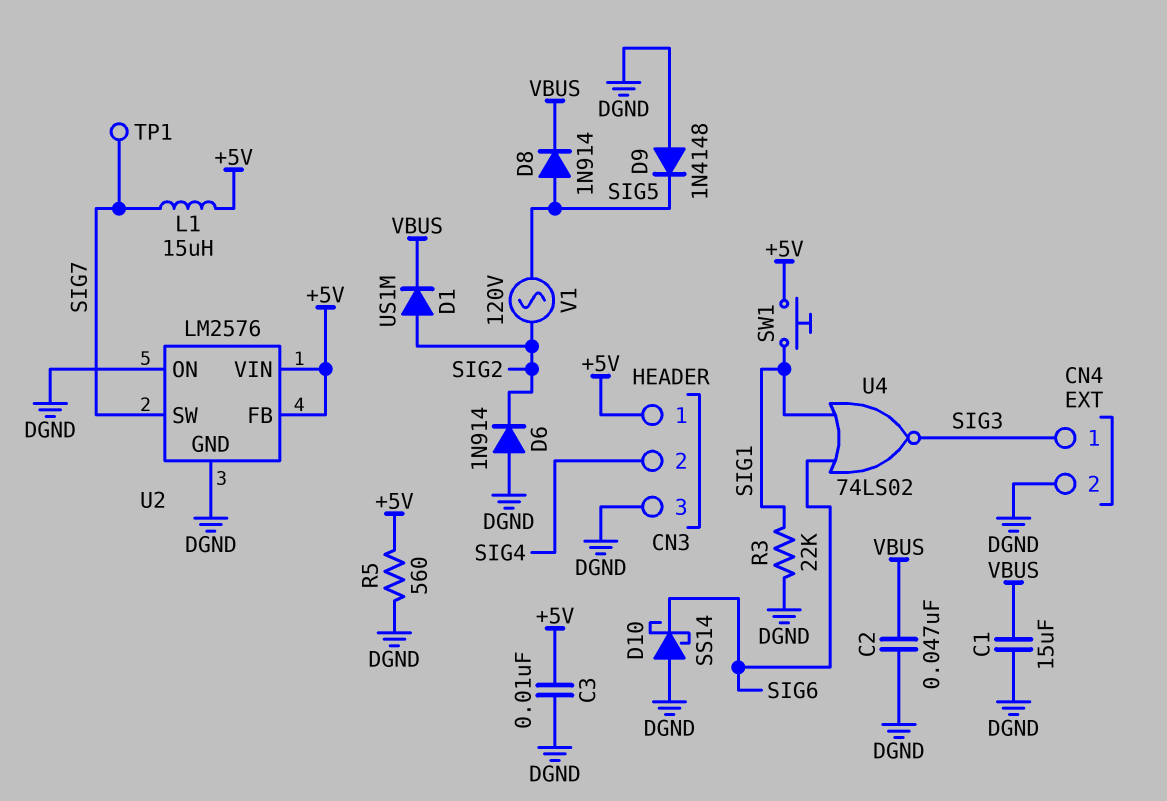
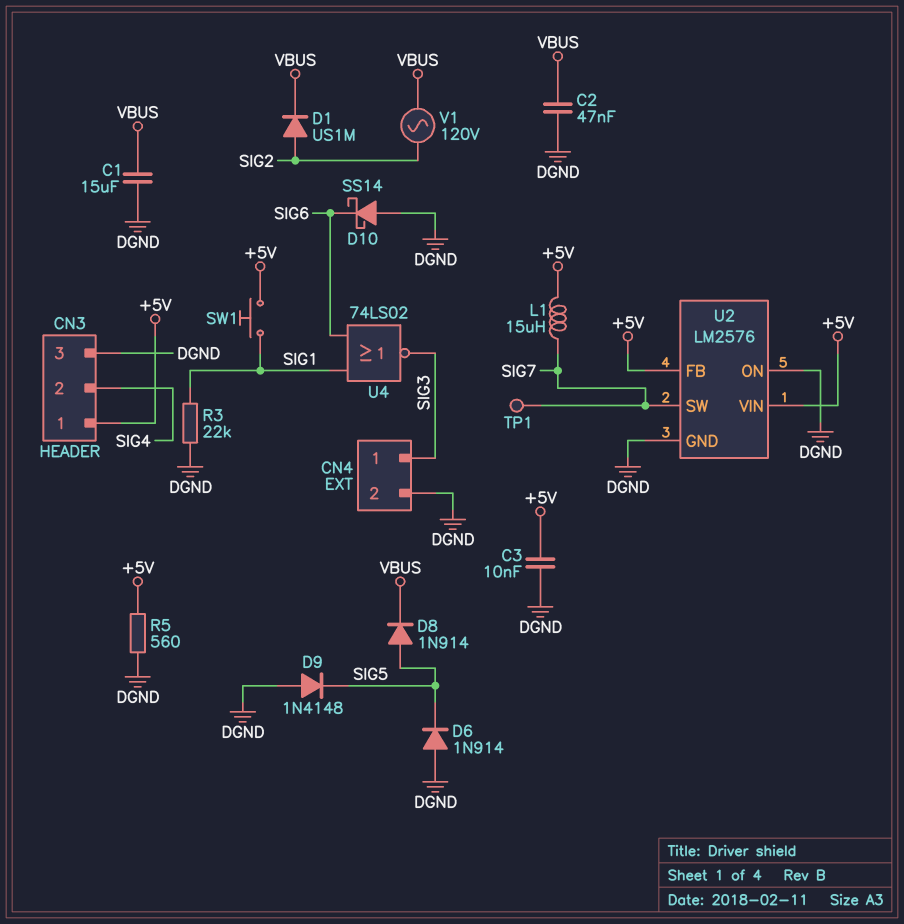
D6: diode 1N914 (A DGND, K SIG2) -> diode 1N914 (A DGND, K SIG5)
V1: AC 120V (SIG2, SIG5) -> AC 120V (SIG2, VBUS)

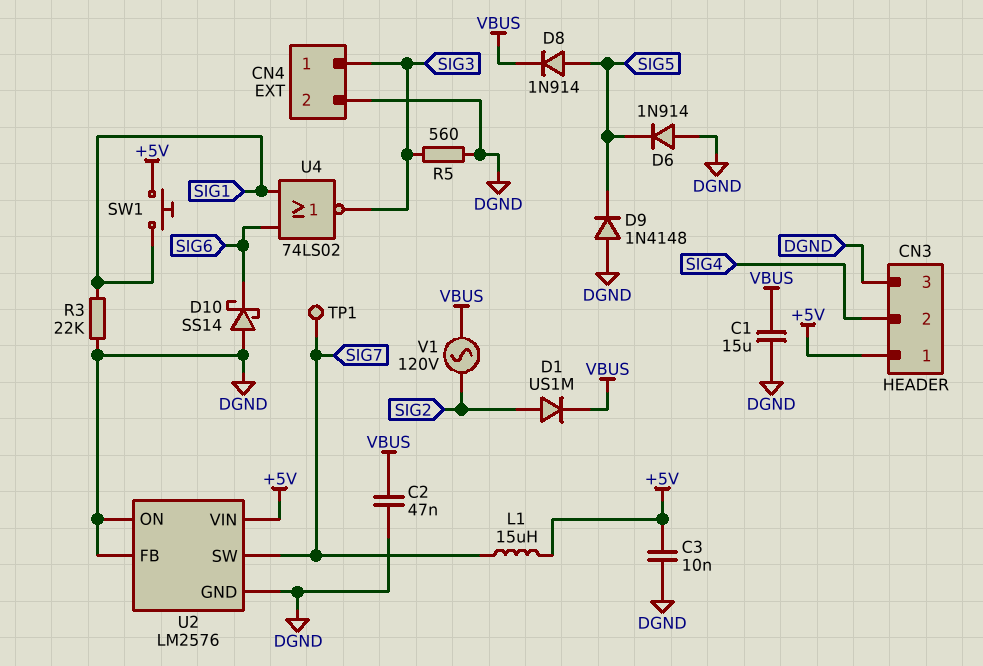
R5: 560 (+5V, DGND) -> 560 (DGND, SIG3)
U2 pin FB: +5V -> DGND

